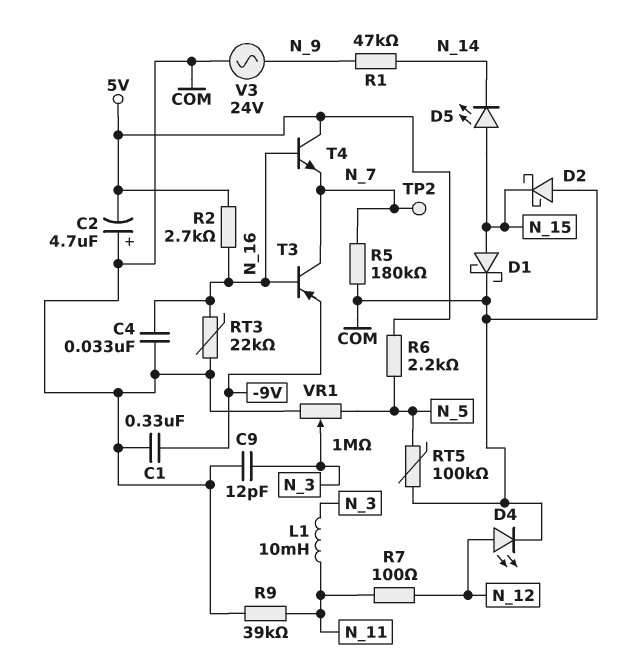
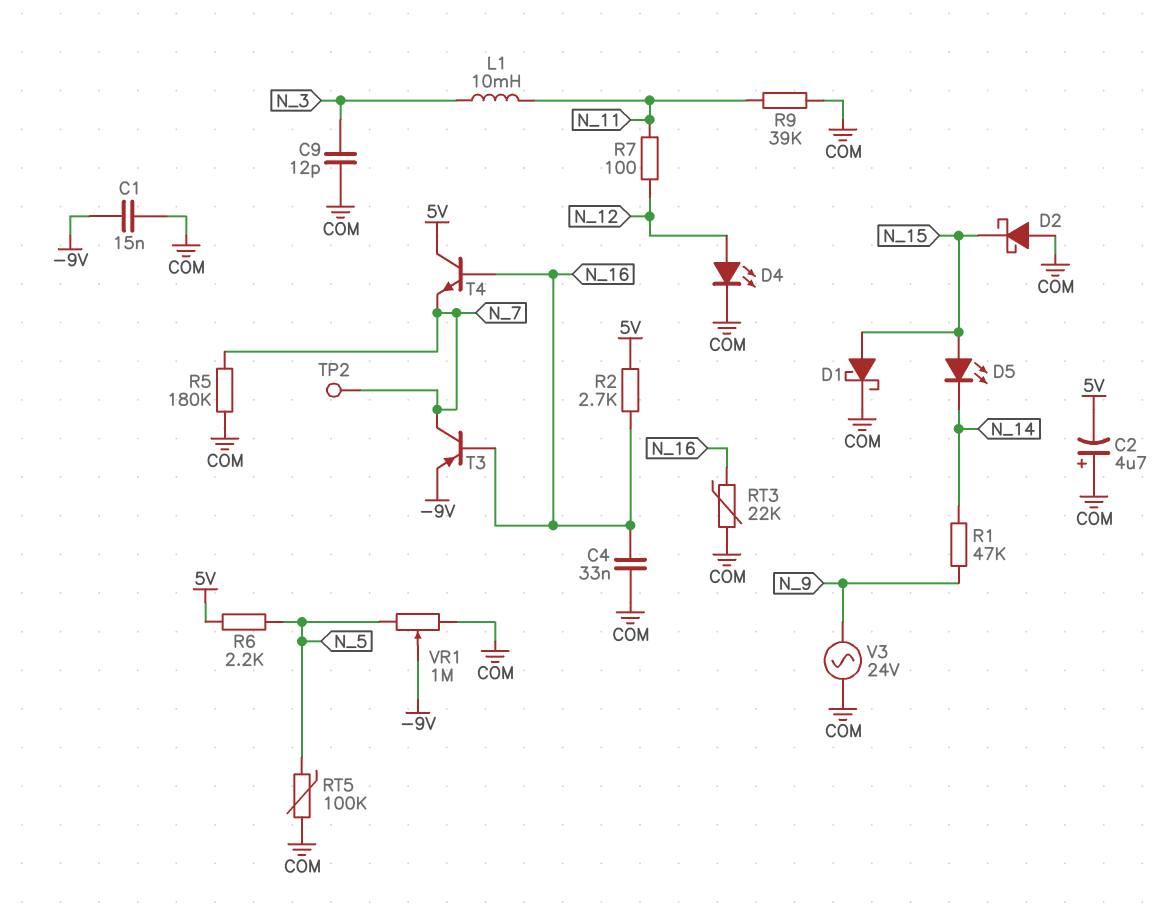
C1: 330nF (-9V, COM) -> 15nF (-9V, COM)
VR1: 1M (COM, N_5, wiper N_3) -> 1M (COM, N_5, wiper -9V)

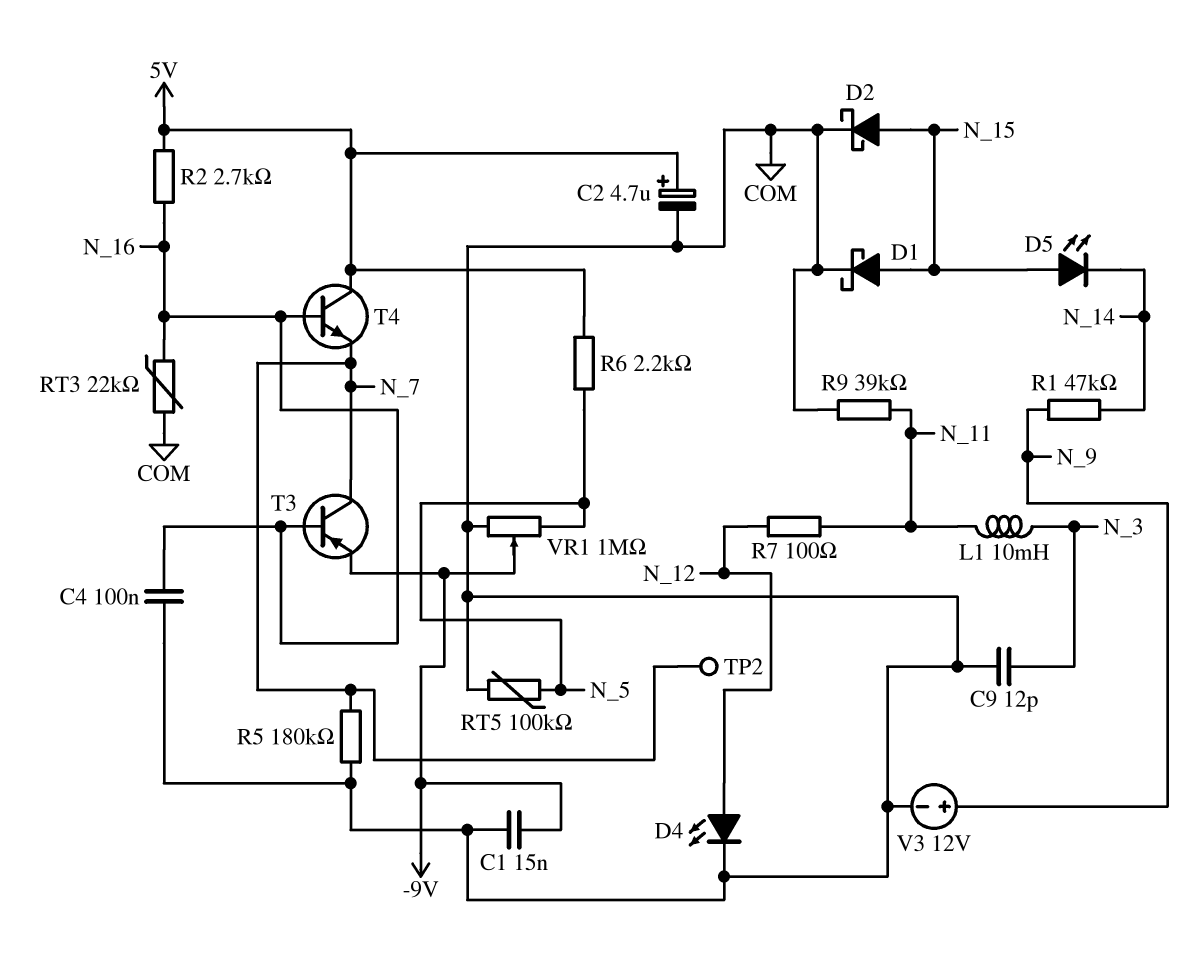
C2: 4.7uF (plus COM, minus 5V) -> 4.7uF (plus 5V, minus COM)
C4: 33nF (COM, N_16) -> 100nF (COM, N_16)
D2: schottky (A COM, K N_15) -> schottky (A N_15, K COM)
V3: AC 24V (COM, N_9) -> 12V (plus N_9, minus COM)

